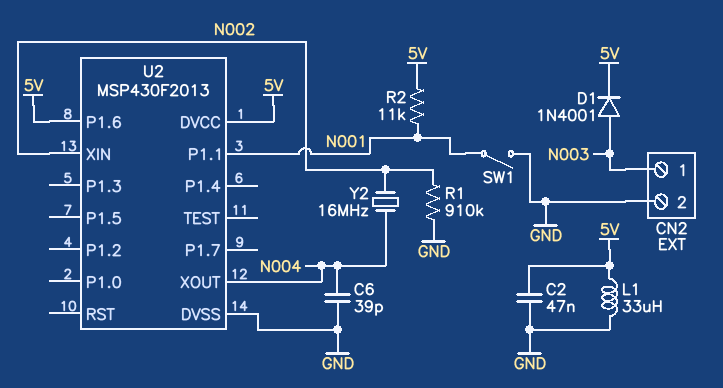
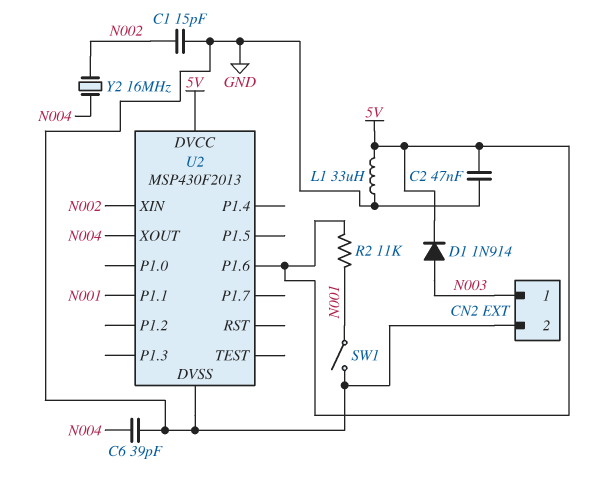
C1: none -> 15pF (GND, N002)
D1: diode 1N4001 (A N003, K 5V) -> diode 1N914 (A N003, K 5V)
R1: 910k (GND, N002) -> none

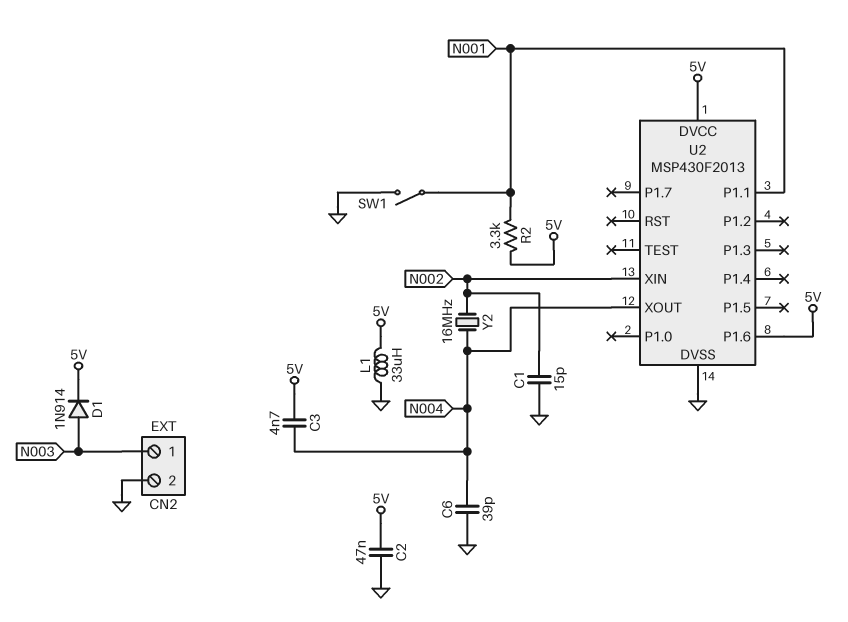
C3: none -> 4.7nF (5V, N004)
R2: 11k (5V, N001) -> 3.3k (5V, N001)

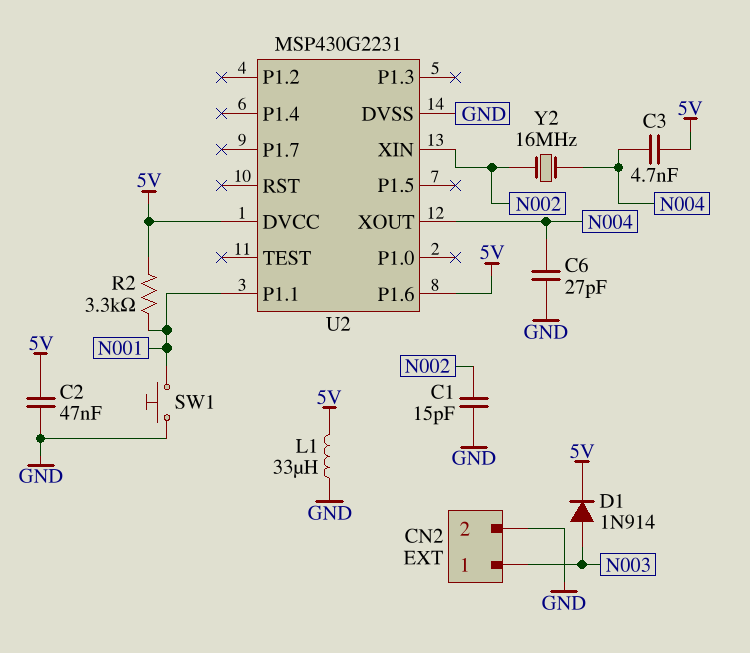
C6: 39pF (GND, N004) -> 27pF (GND, N004)
SW1: switch (GND, N001) -> button (GND, N001)
U2: MSP430F2013 -> MSP430G2231

